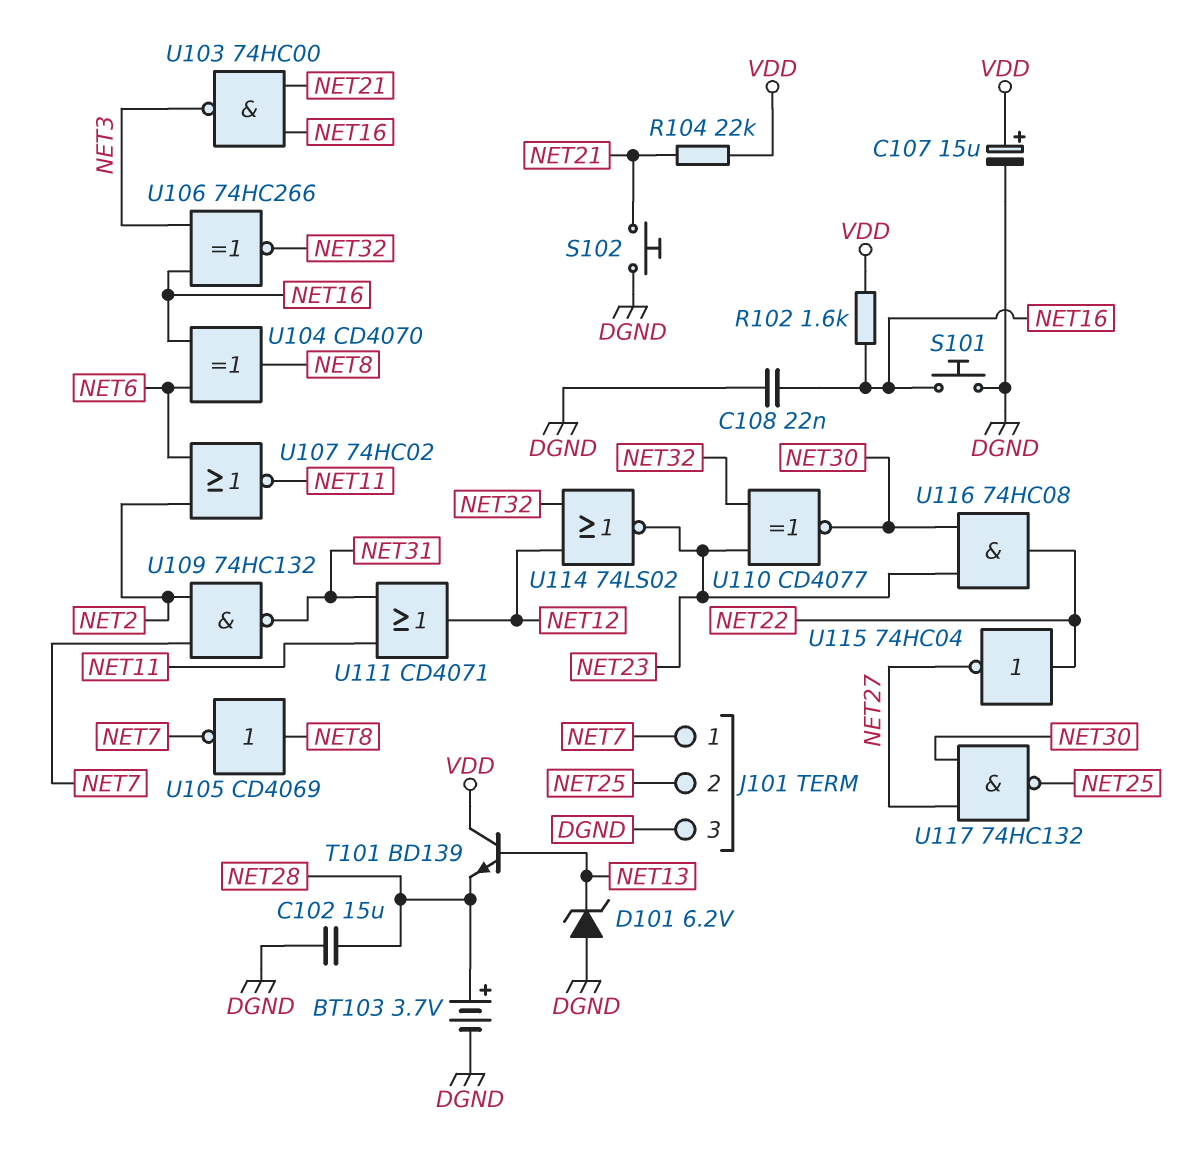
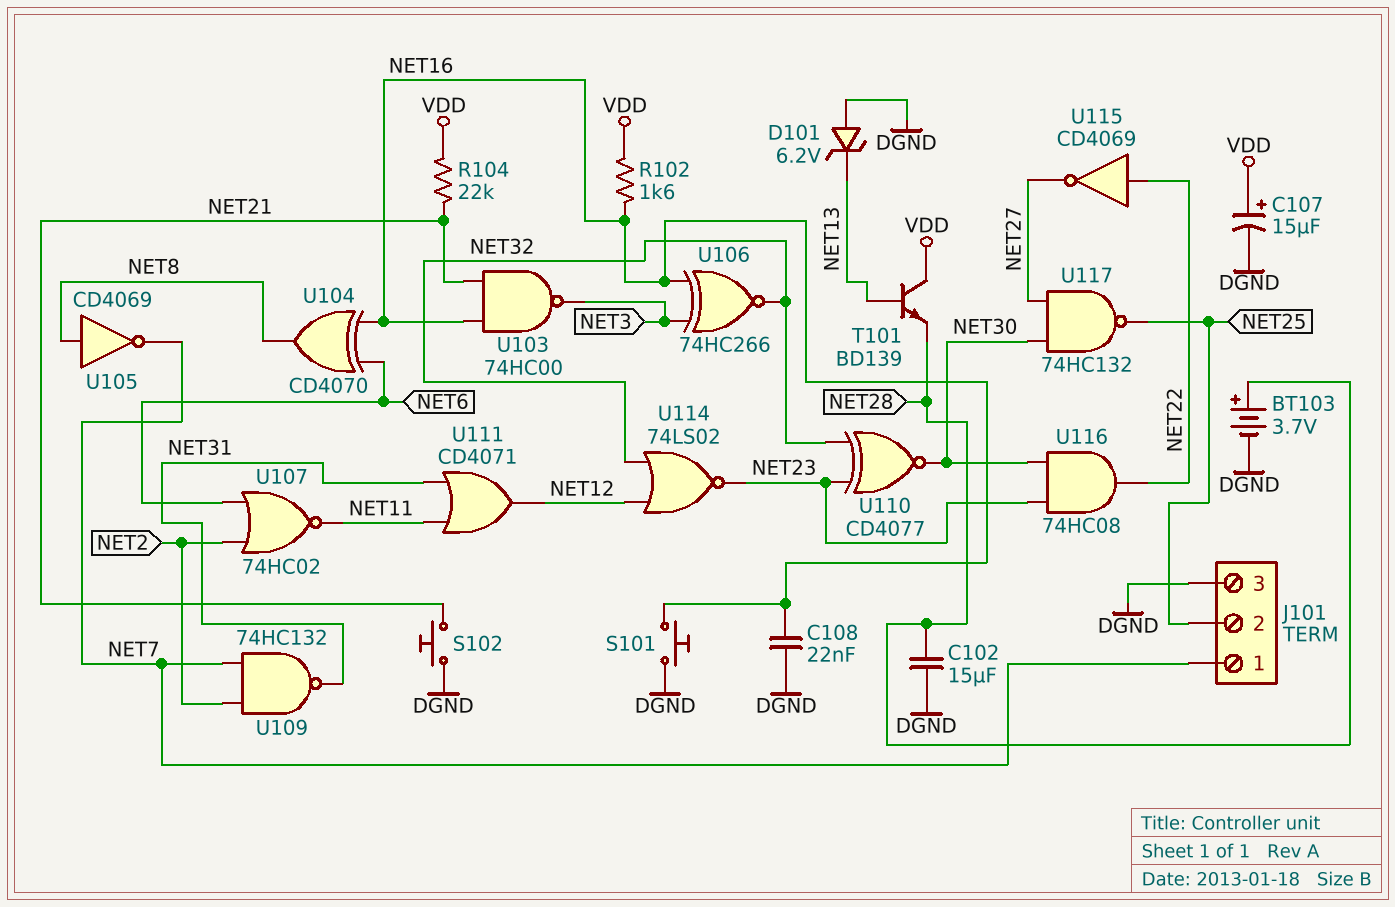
U115: NOT 74HC04 (in NET22, out NET27) -> NOT CD4069 (in NET22, out NET27)

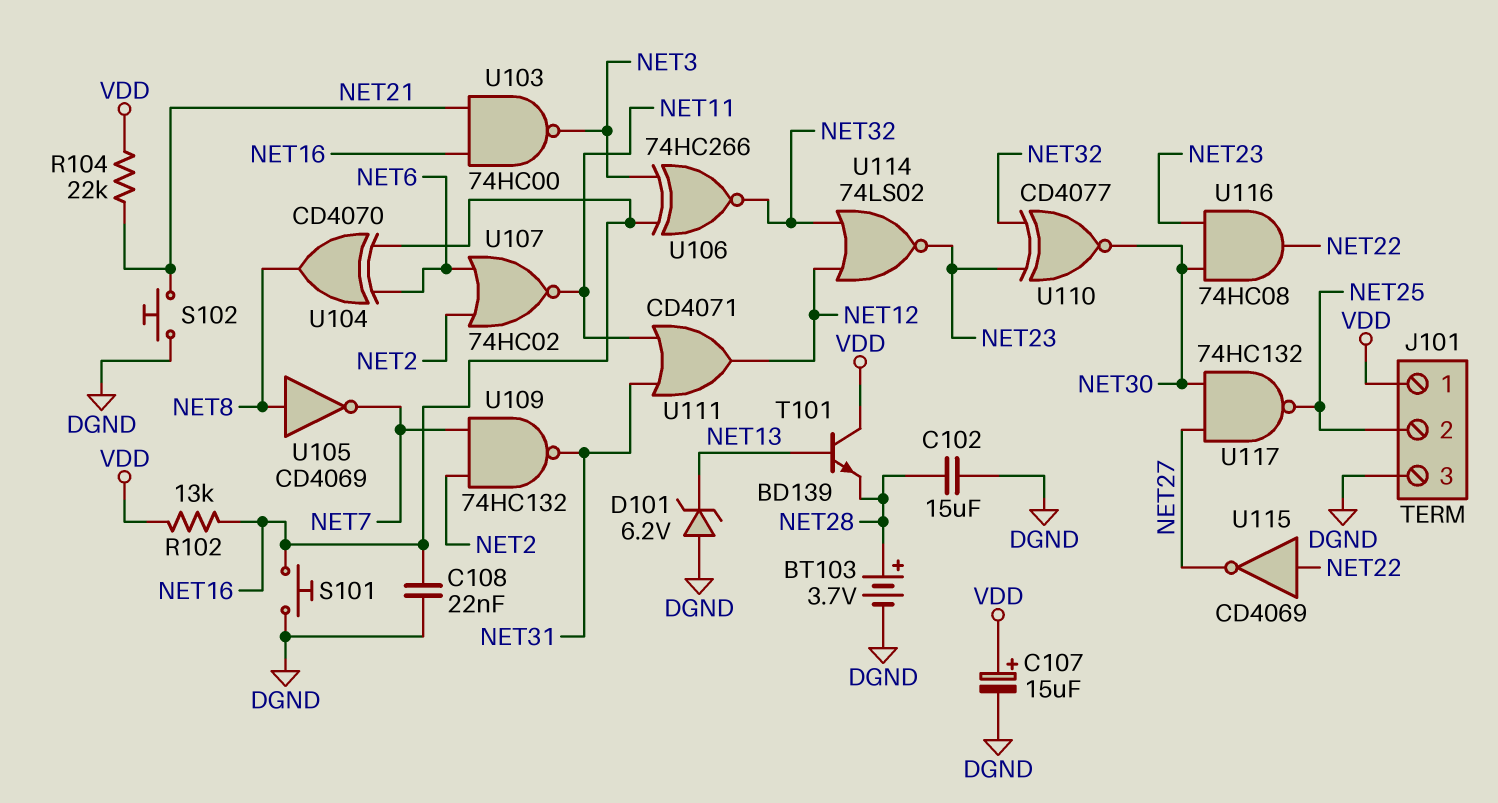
J101 pin 1: NET7 -> VDD
R102: 1.6k (NET16, VDD) -> 13k (NET16, VDD)

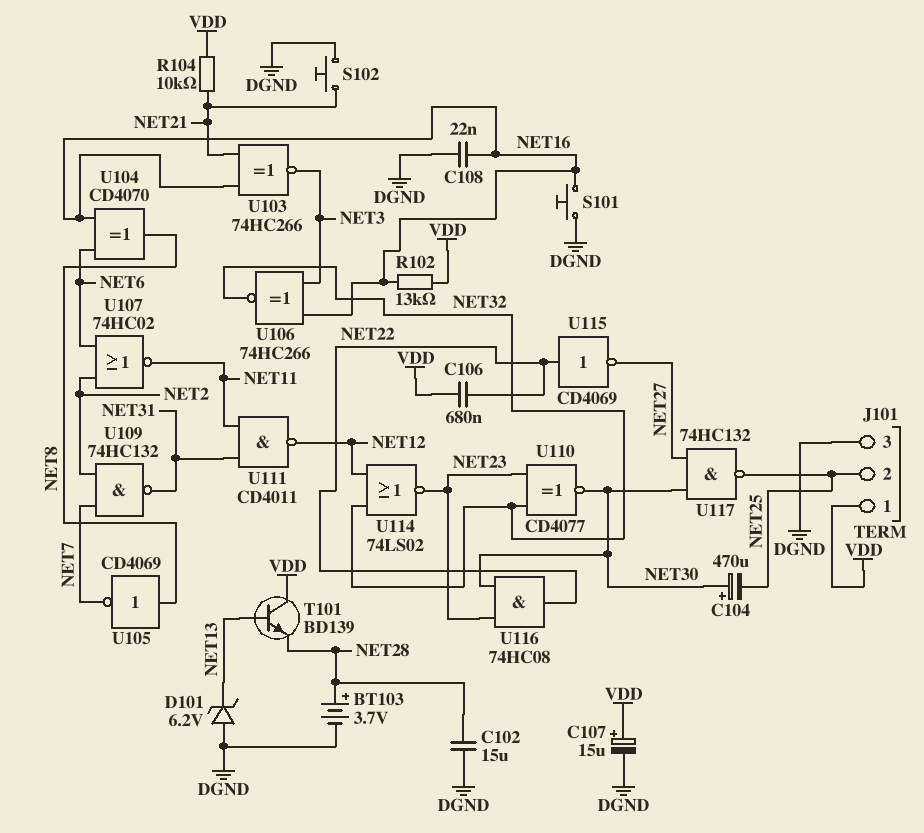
C104: none -> 470uF (plus NET30, minus NET25)
C106: none -> 680nF (NET22, VDD)
R104: 22k (NET21, VDD) -> 10k (NET21, VDD)
U103: NAND 74HC00 (in NET16, in NET21, out NET3) -> XNOR 74HC266 (in NET16, in NET21, out NET3)
U111: OR CD4071 (in NET11, in NET31, out NET12) -> NAND CD4011 (in NET11, in NET31, out NET12)

